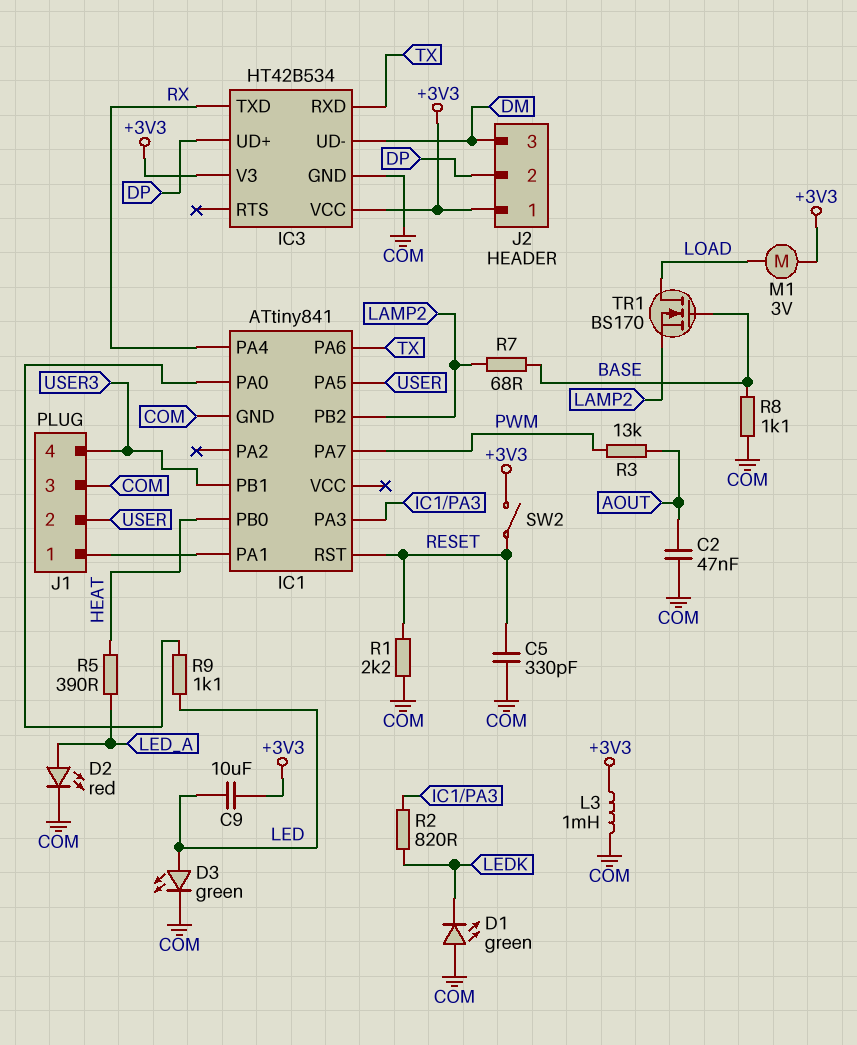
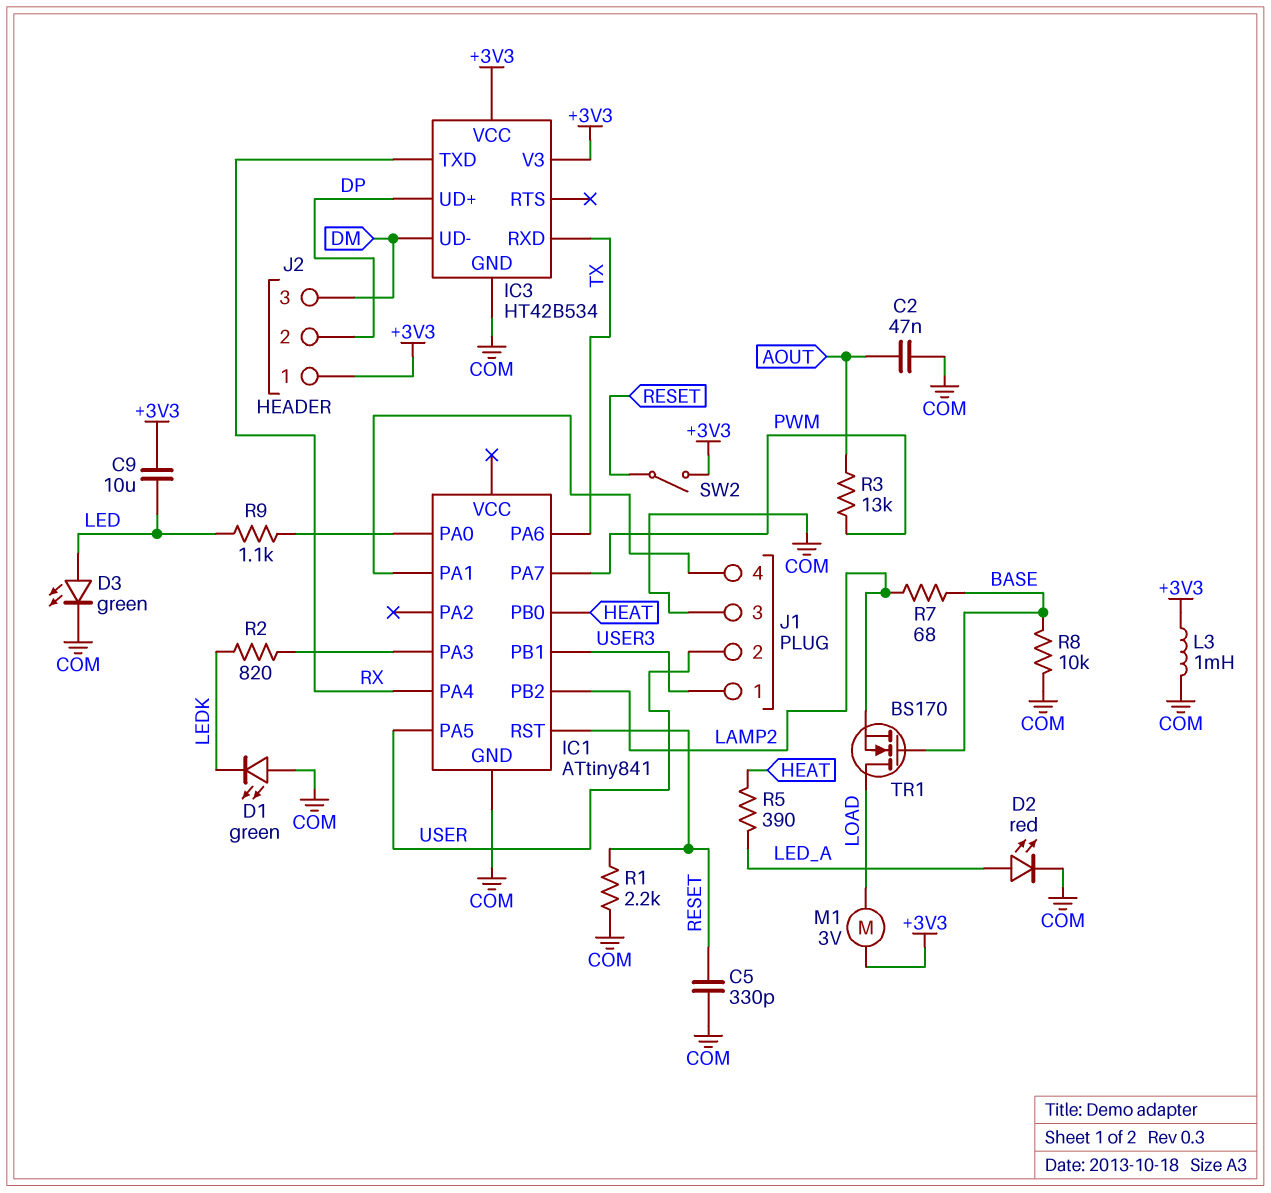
J1 pin 1: IC1/PA1 -> USER3
J1 pin 4: USER3 -> IC1/PA1
R8: 1.1k (BASE, COM) -> 10k (BASE, COM)

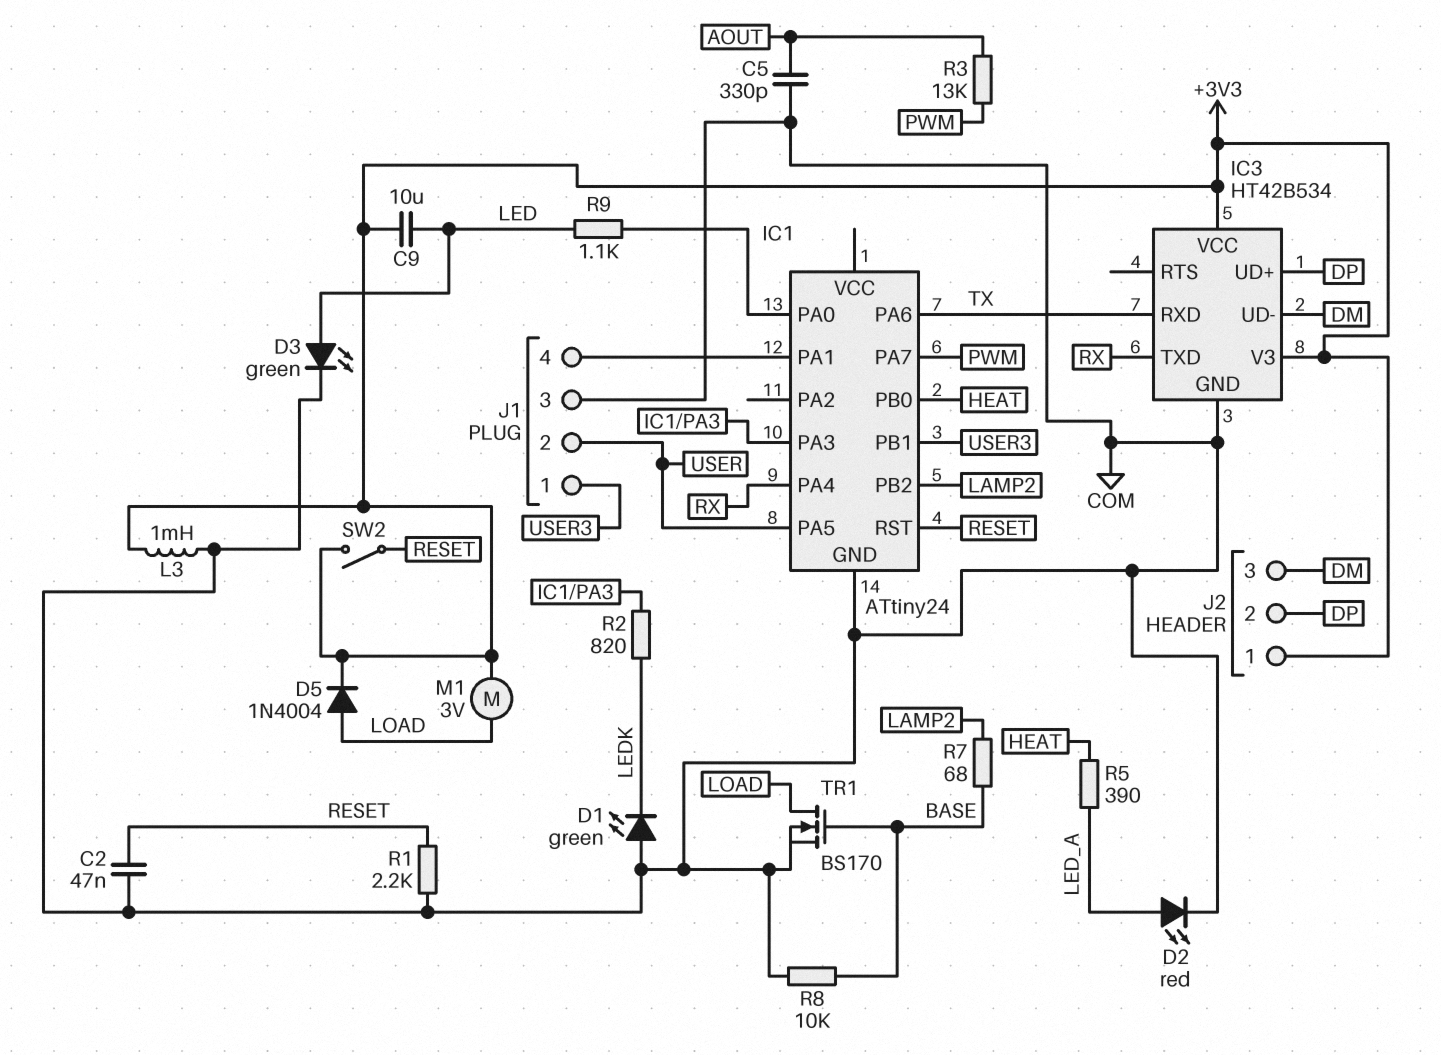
C2: 47nF (AOUT, COM) -> 47nF (COM, RESET)
C5: 330pF (COM, RESET) -> 330pF (AOUT, COM)
D5: none -> diode 1N4004 (A LOAD, K +3V3)
IC1: ATtiny841 -> ATtiny24
TR1: NMOS BS170 (G BASE, D LOAD, S LAMP2) -> NMOS BS170 (G BASE, D LOAD, S COM)

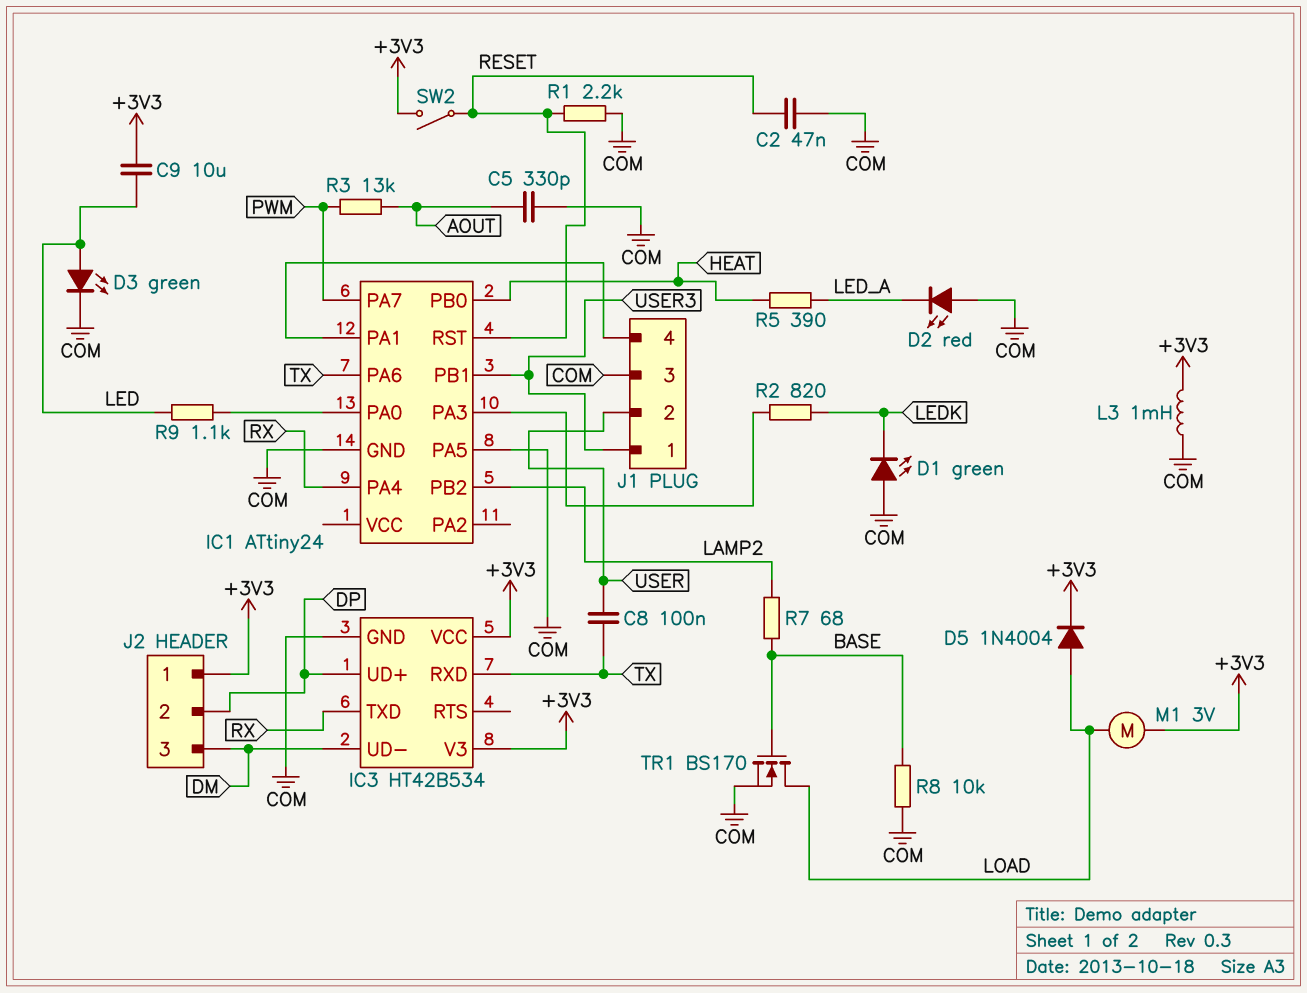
C8: none -> 100nF (TX, USER)
D2: LED red (A LED_A, K COM) -> LED red (A COM, K LED_A)
IC1 pin PA5: USER -> COM

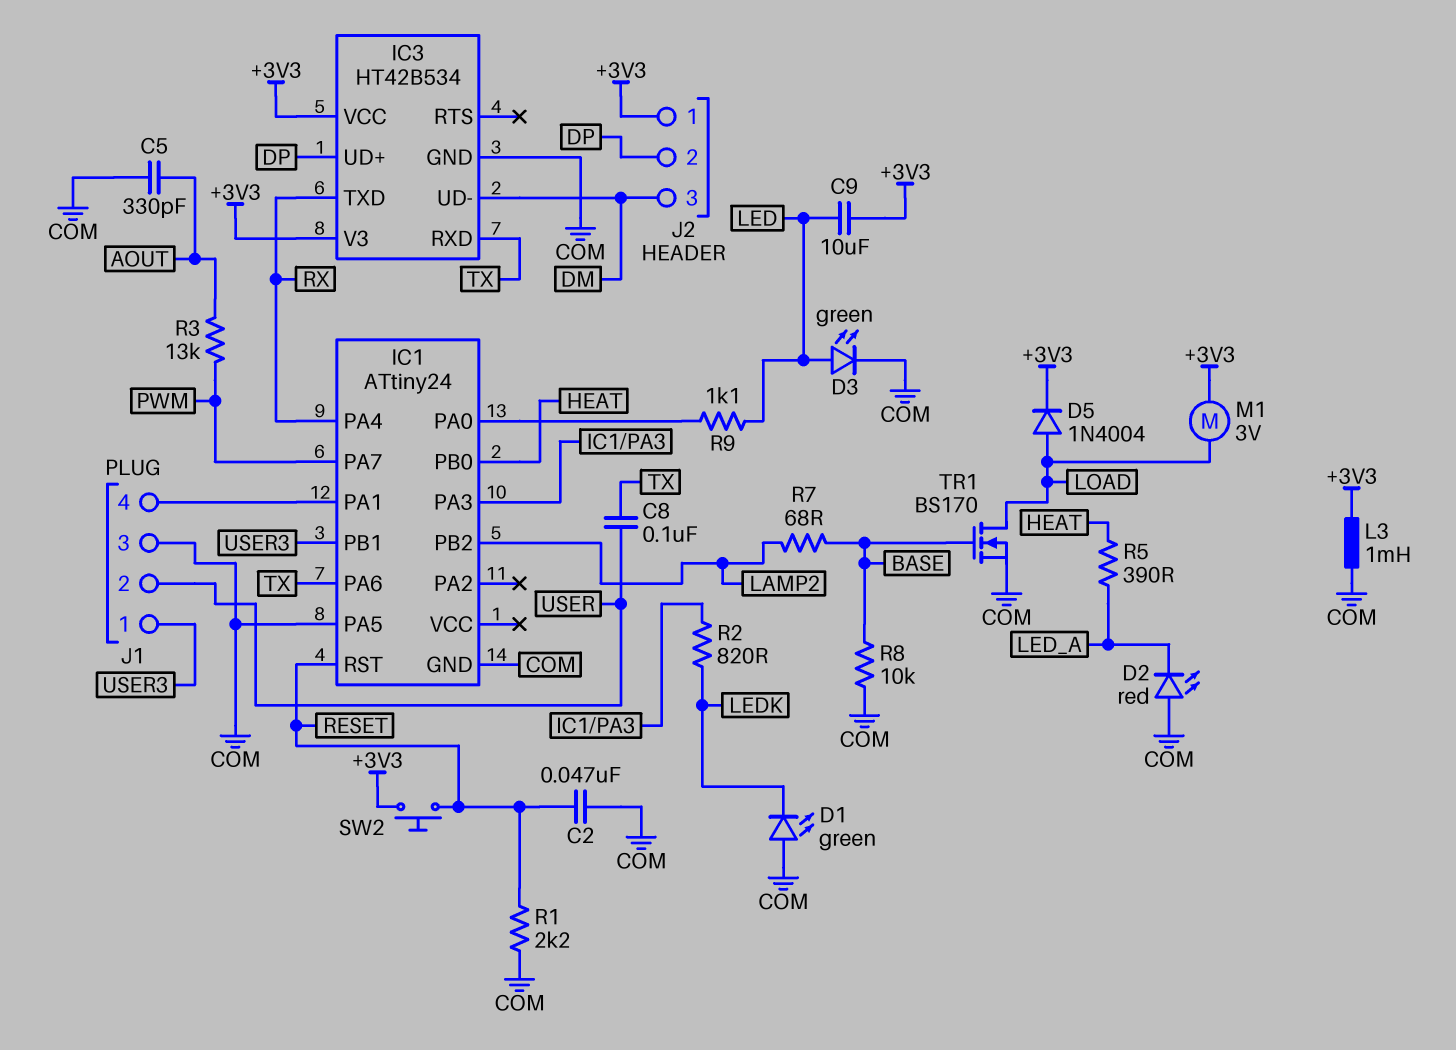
SW2: switch (+3V3, RESET) -> button (+3V3, RESET)

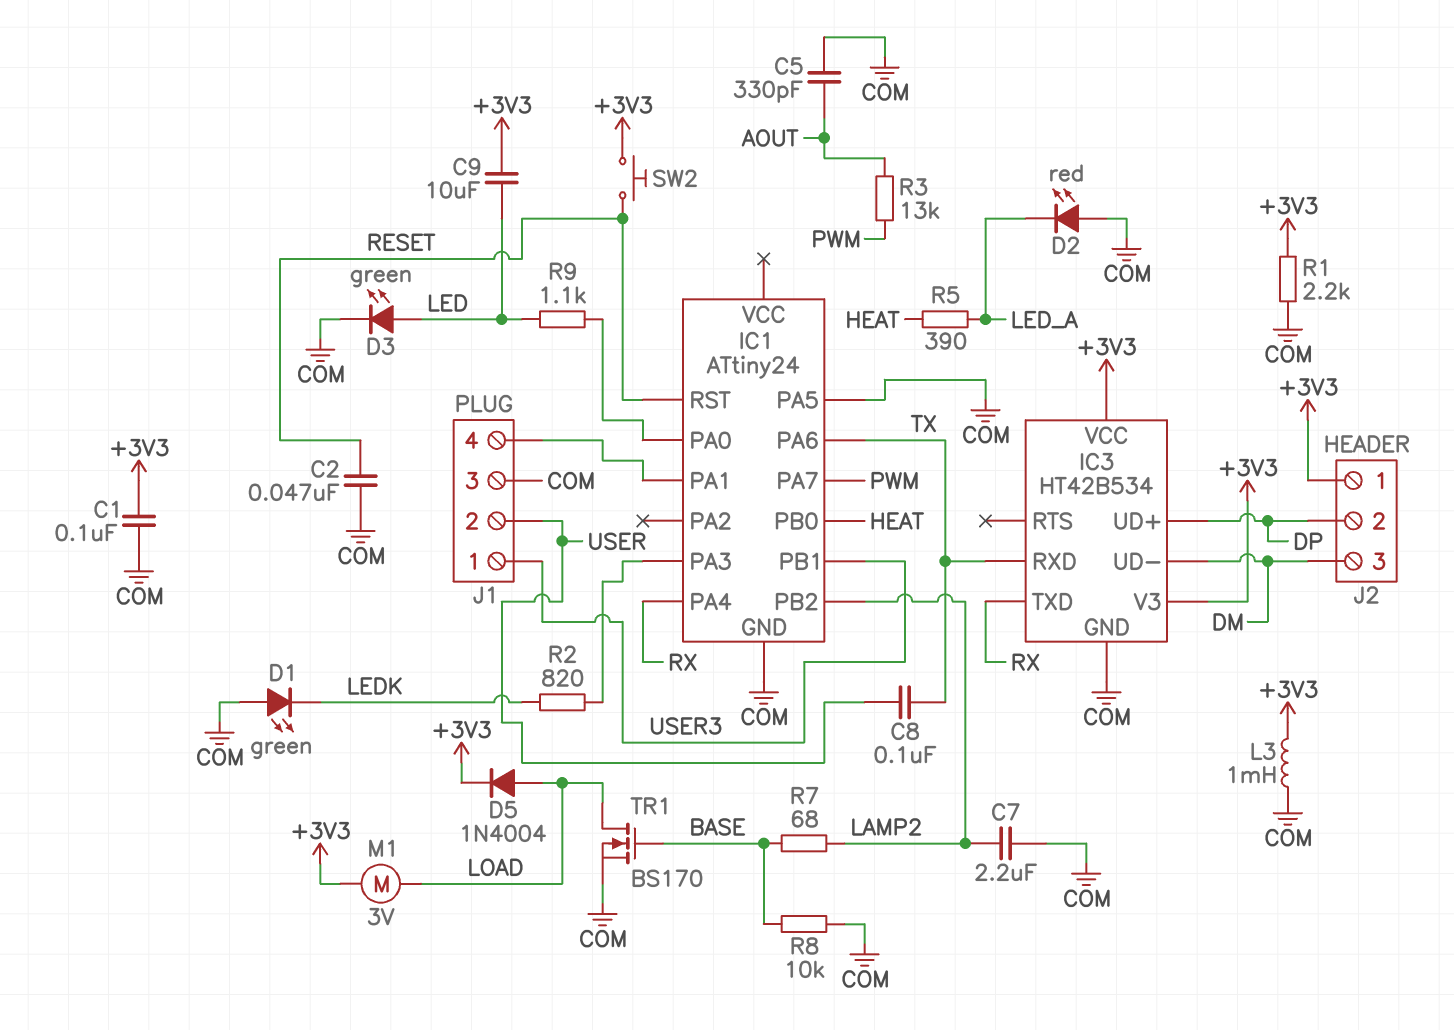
C1: none -> 100nF (+3V3, COM)
C7: none -> 2.2uF (COM, LAMP2)
R1: 2.2k (COM, RESET) -> 2.2k (+3V3, COM)

